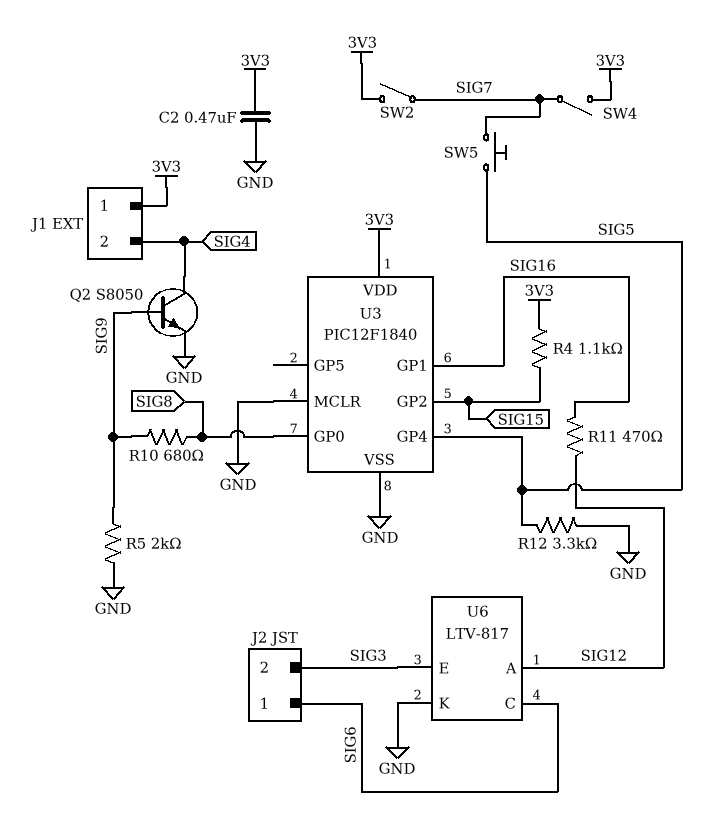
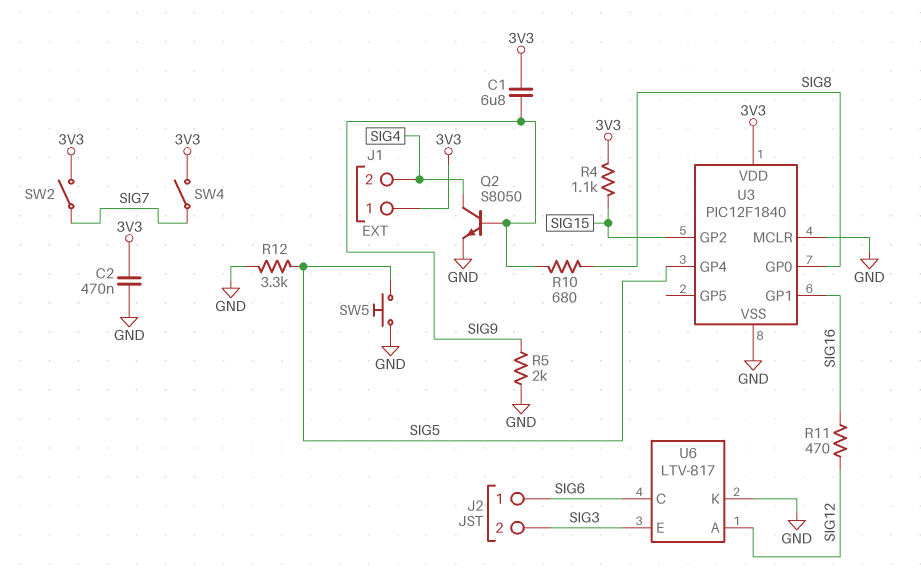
C1: none -> 6.8uF (3V3, SIG9)
SW5: button (SIG5, SIG7) -> button (GND, SIG5)

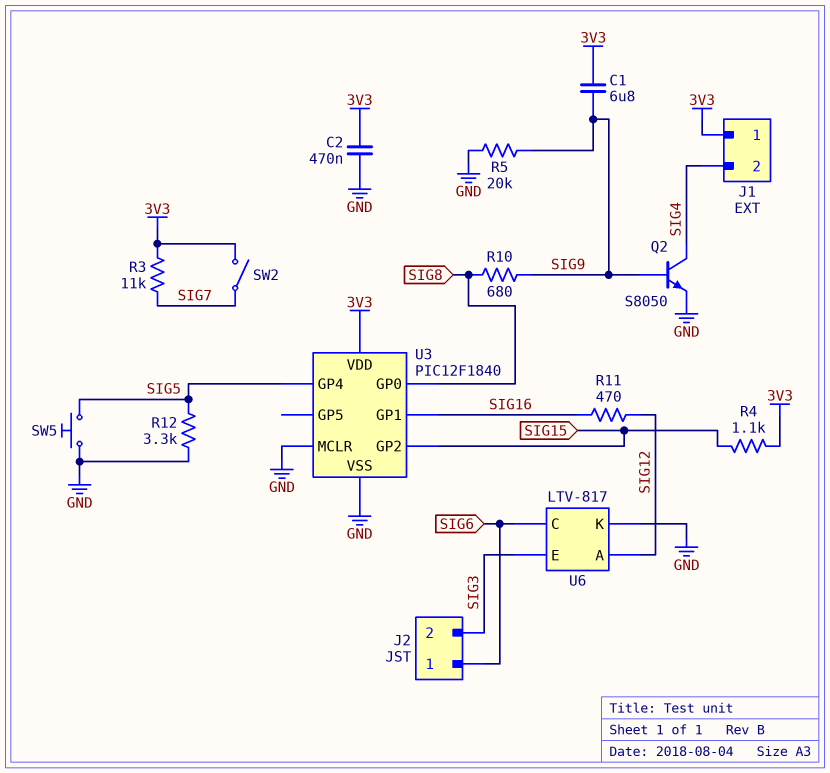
R3: none -> 11k (3V3, SIG7)
R5: 2k (GND, SIG9) -> 20k (GND, SIG9)
SW4: switch (3V3, SIG7) -> none

